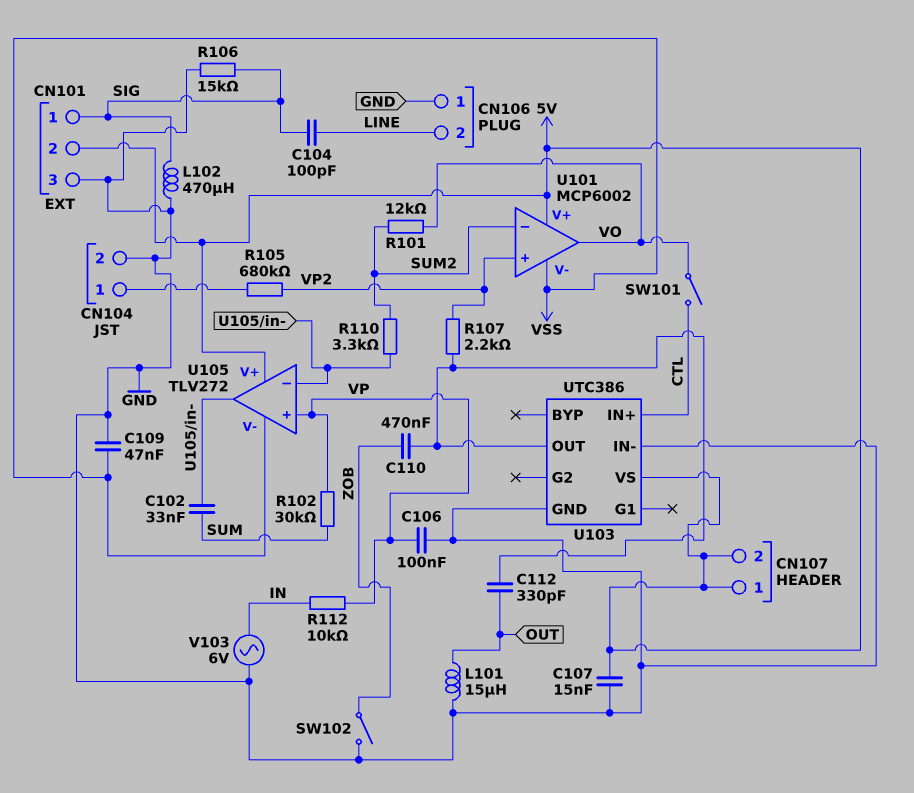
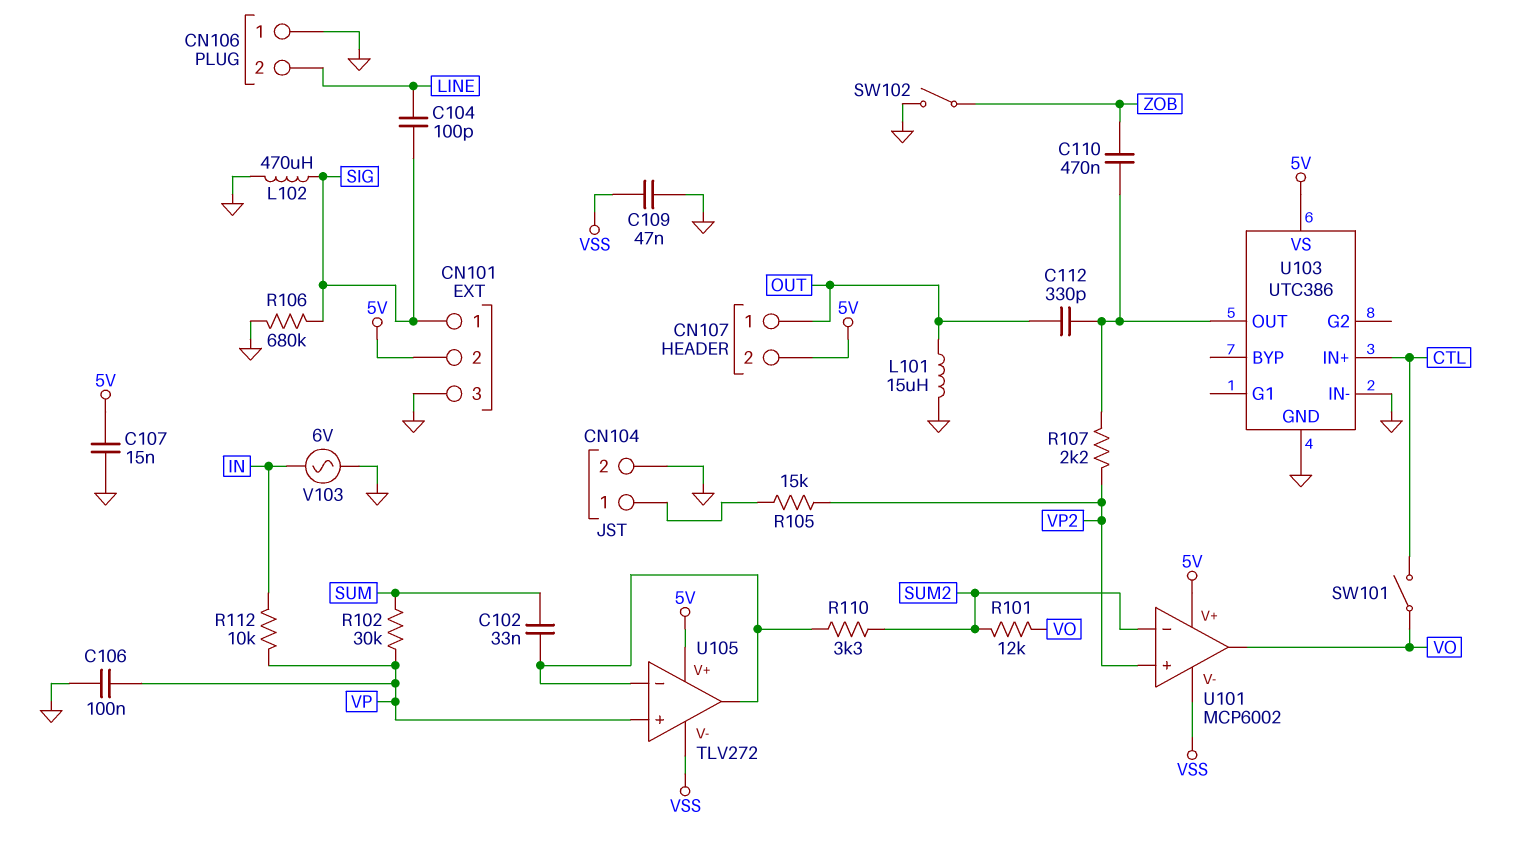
CN107 pin 1: 5V -> OUT
R105: 680k (CN104/1, VP2) -> 15k (CN104/1, VP2)
R106: 15k (GND, SIG) -> 680k (GND, SIG)

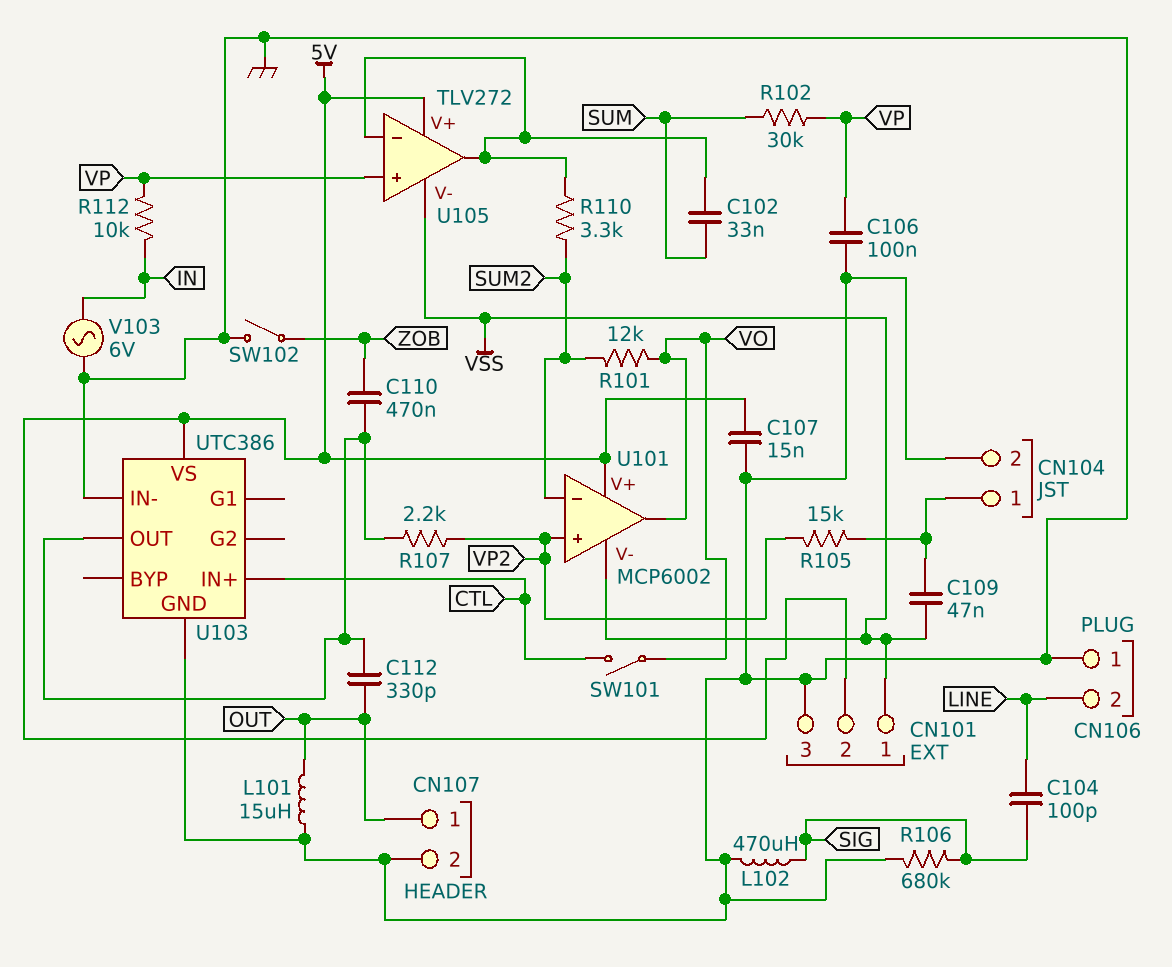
C109: 47nF (GND, VSS) -> 47nF (CN104/1, VSS)
CN101 pin 1: SIG -> VSS
CN107 pin 2: 5V -> GND

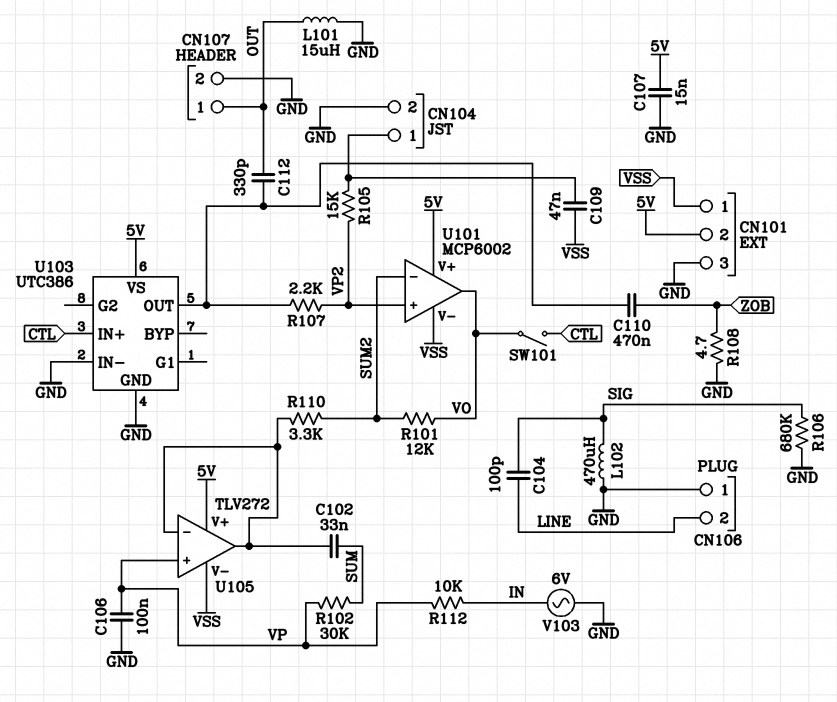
R108: none -> 4.7 (GND, ZOB)
SW102: switch (GND, ZOB) -> none

